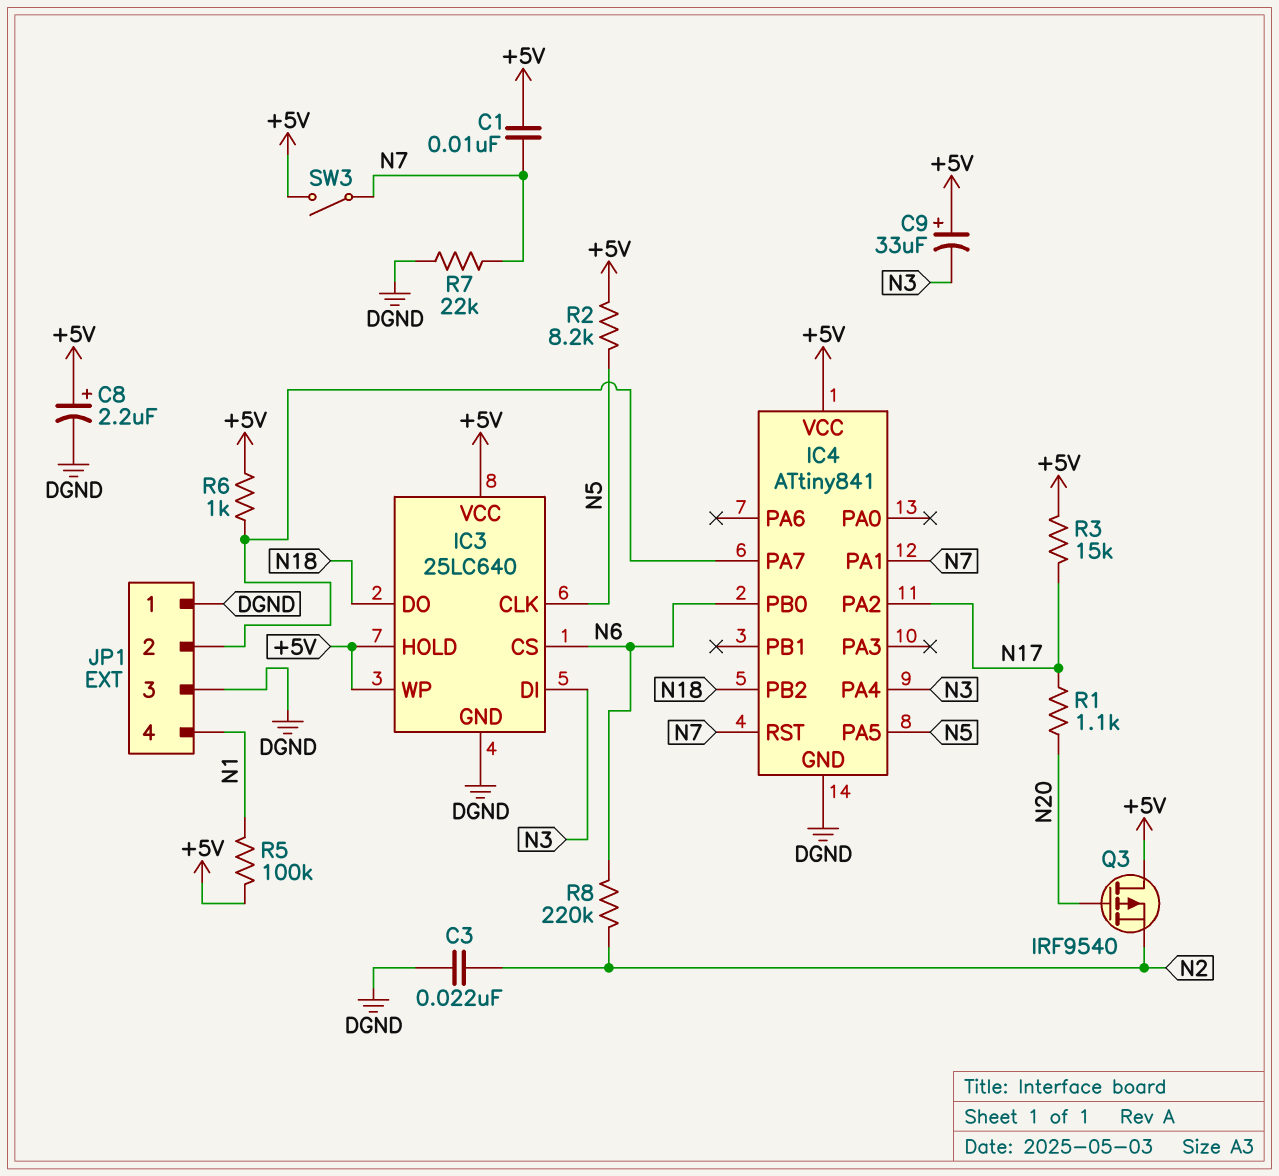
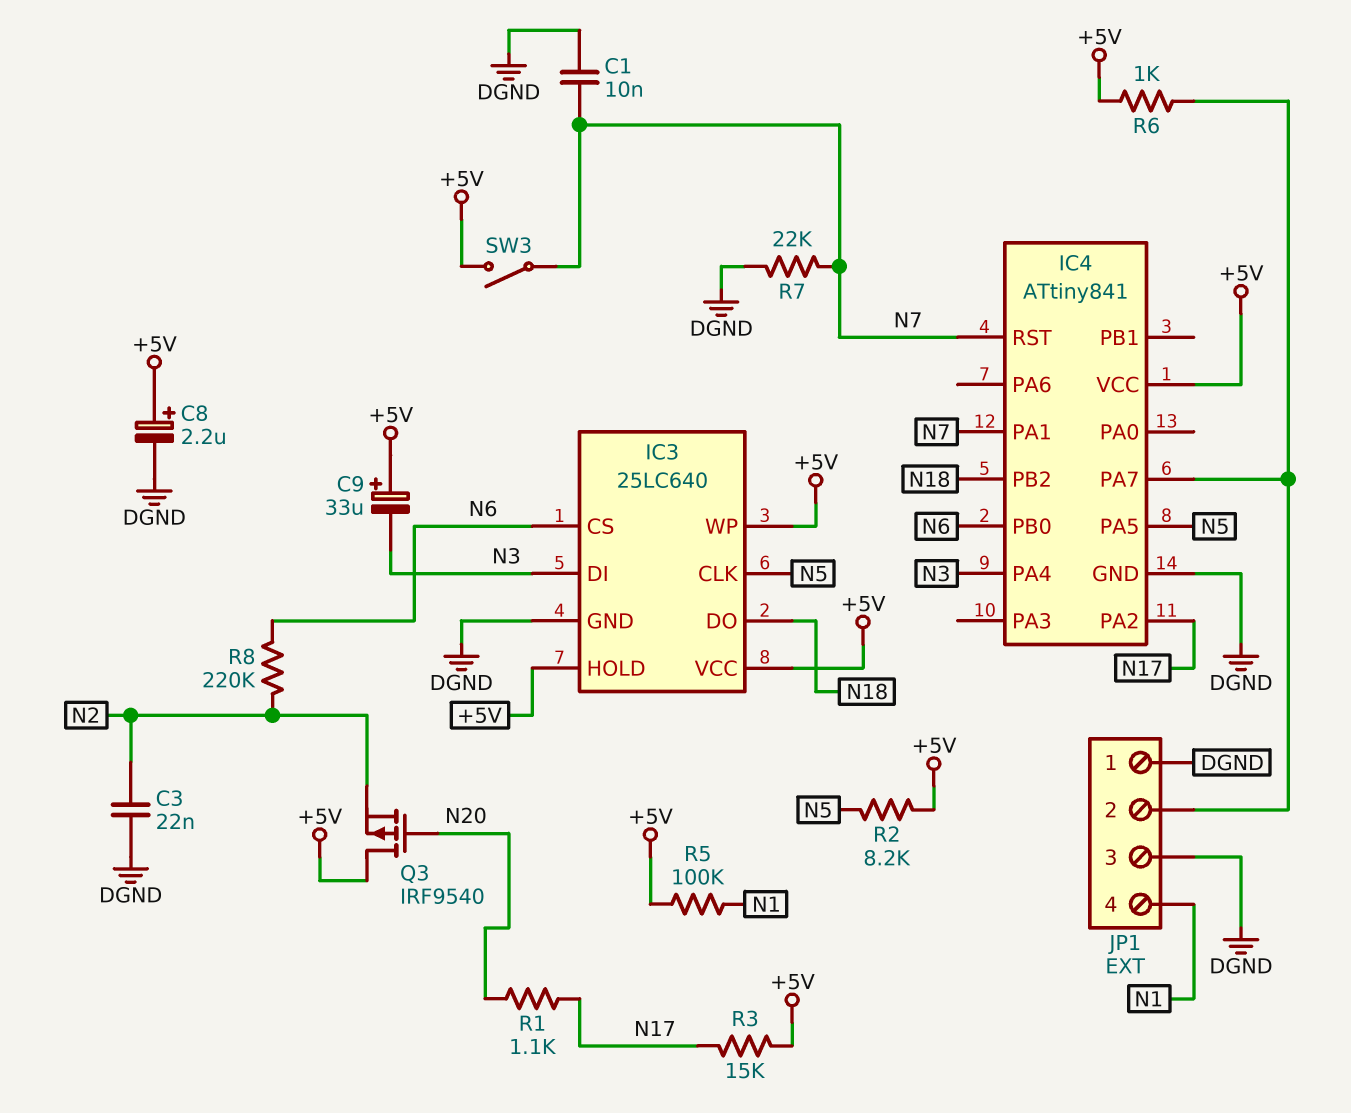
C1: 10nF (+5V, N7) -> 10nF (DGND, N7)

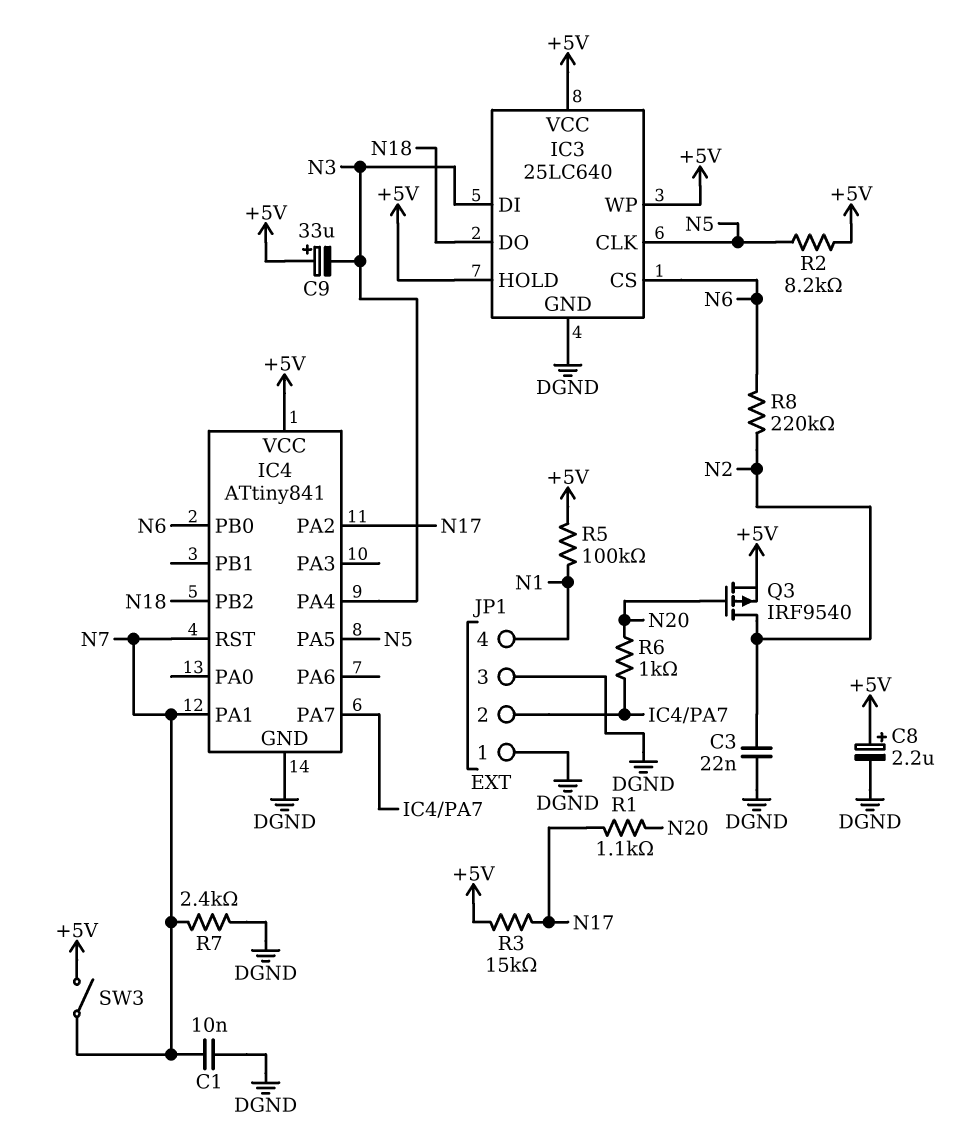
Q3: PMOS IRF9540 (G N20, D +5V, S N2) -> PMOS IRF9540 (G N20, D N2, S +5V)
R6: 1k (+5V, IC4/PA7) -> 1k (IC4/PA7, N20)
R7: 22k (DGND, N7) -> 2.4k (DGND, N7)

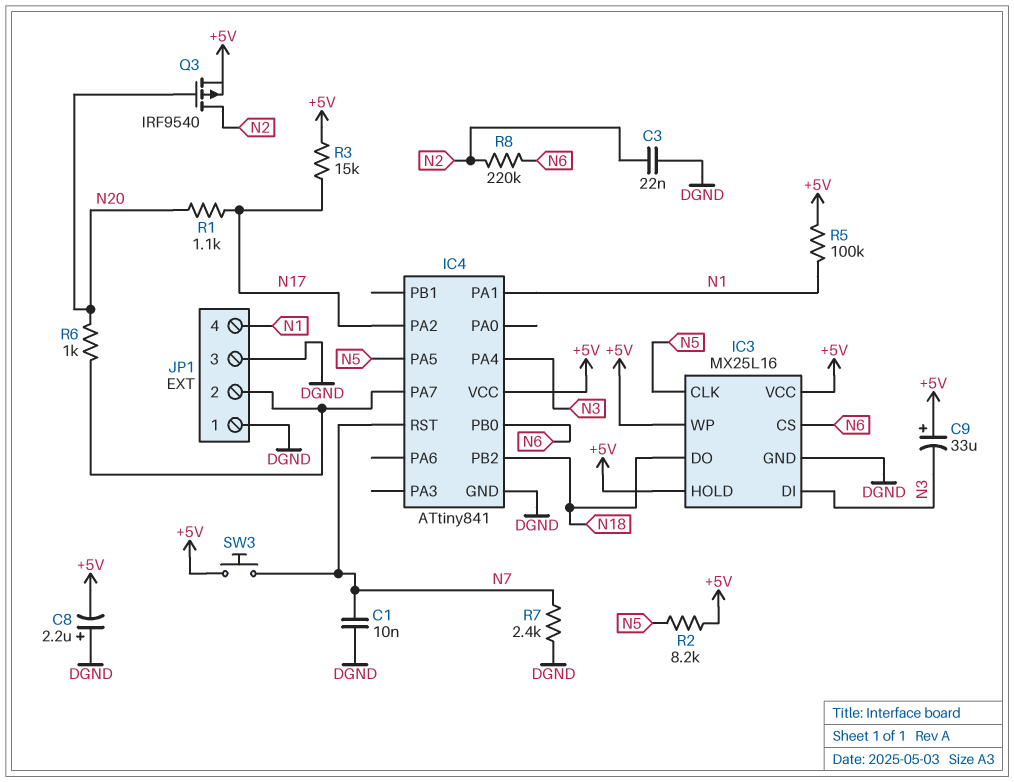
C8: 2.2uF (plus +5V, minus DGND) -> 2.2uF (plus DGND, minus +5V)
IC3: 25LC640 -> MX25L16
IC4 pin PA1: N7 -> N1
SW3: switch (+5V, N7) -> button (+5V, N7)

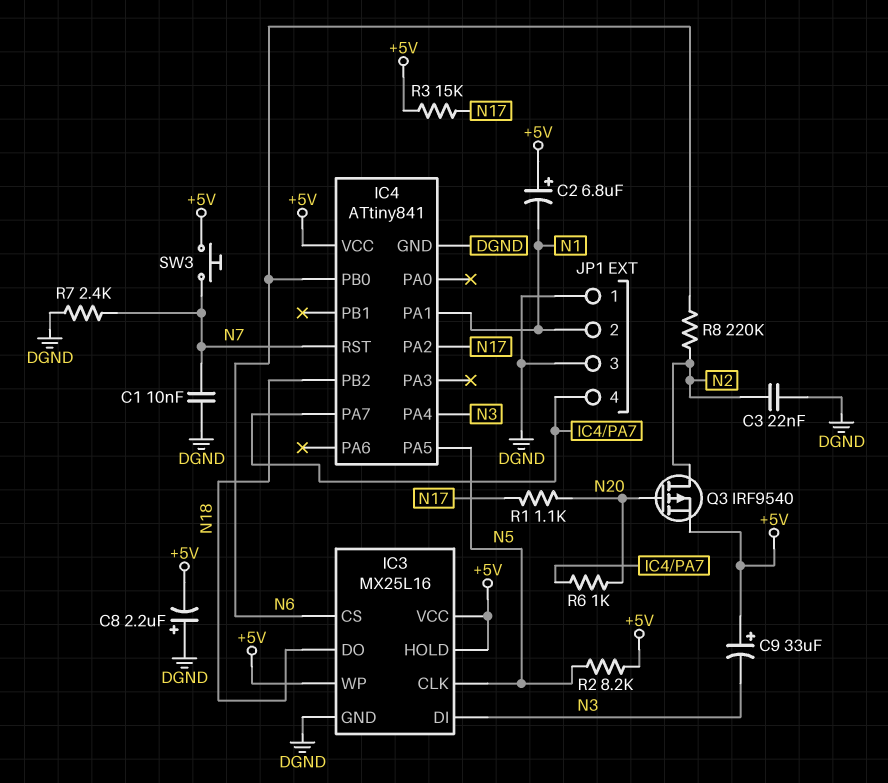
C2: none -> 6.8uF (plus +5V, minus N1)
JP1 pin 2: IC4/PA7 -> N1
JP1 pin 4: N1 -> IC4/PA7
R5: 100k (+5V, N1) -> none

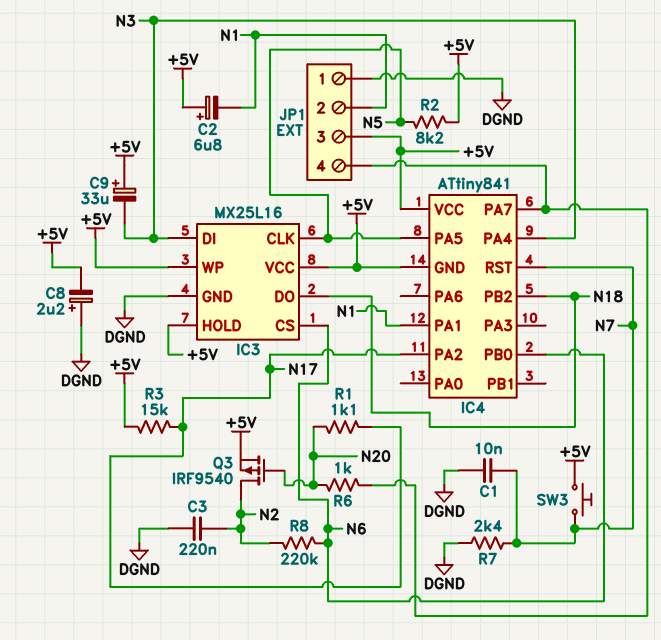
C3: 22nF (DGND, N2) -> 220nF (DGND, N2)
IC4 pin GND: DGND -> +5V
JP1 pin 3: DGND -> +5V

